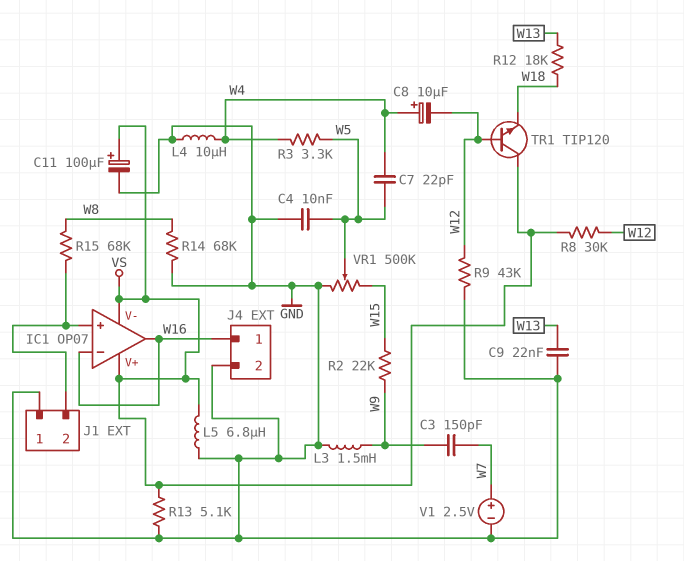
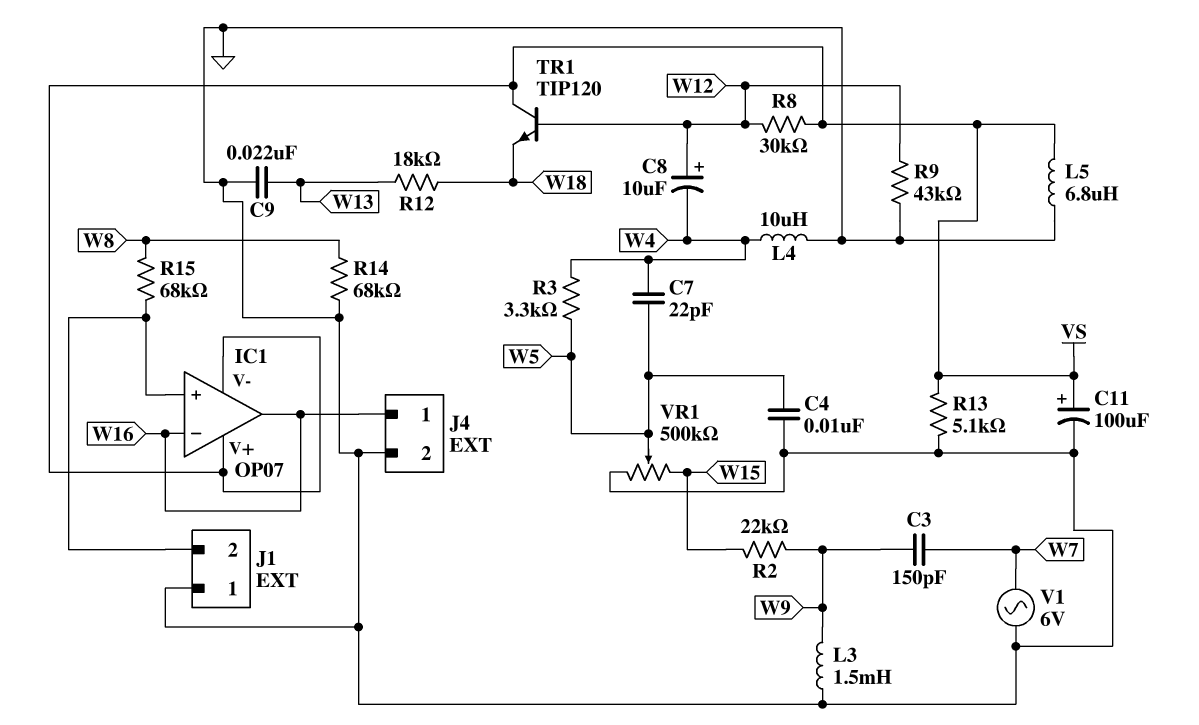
C8: 10uF (plus W4, minus W12) -> 10uF (plus W12, minus W4)
V1: 2.5V (plus W7, minus GND) -> AC 6V (GND, W7)

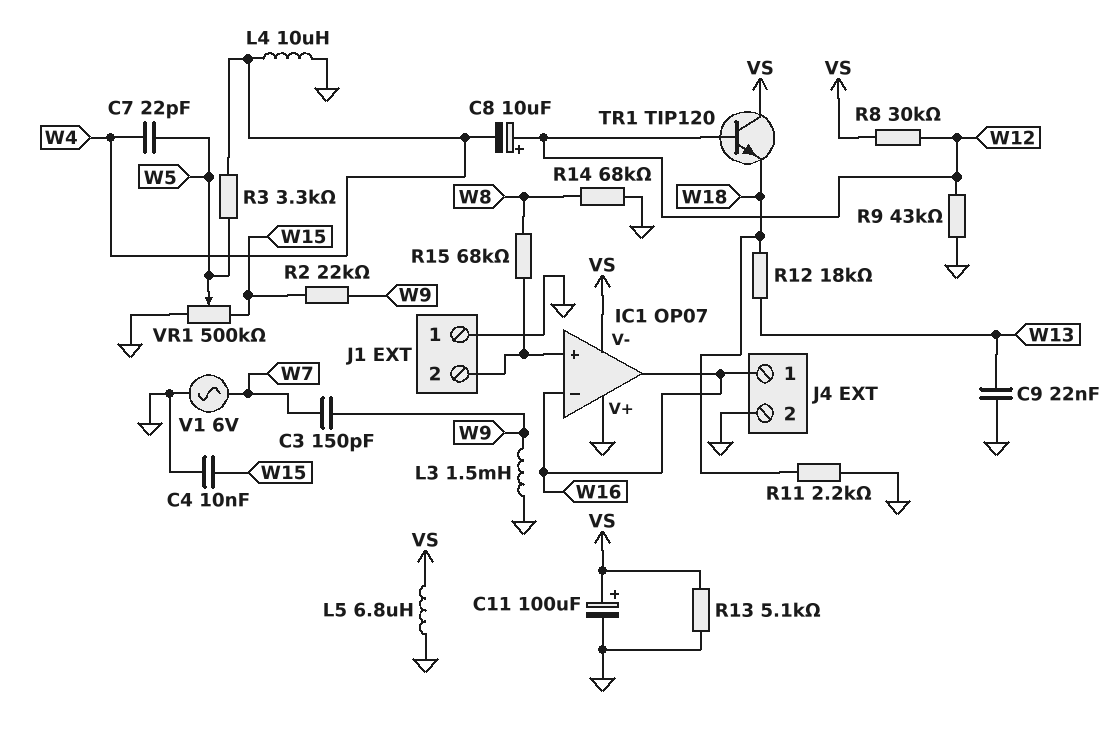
C4: 10nF (GND, W5) -> 10nF (GND, W15)
IC1 pin V+: VS -> GND
R11: none -> 2.2k (GND, W18)

